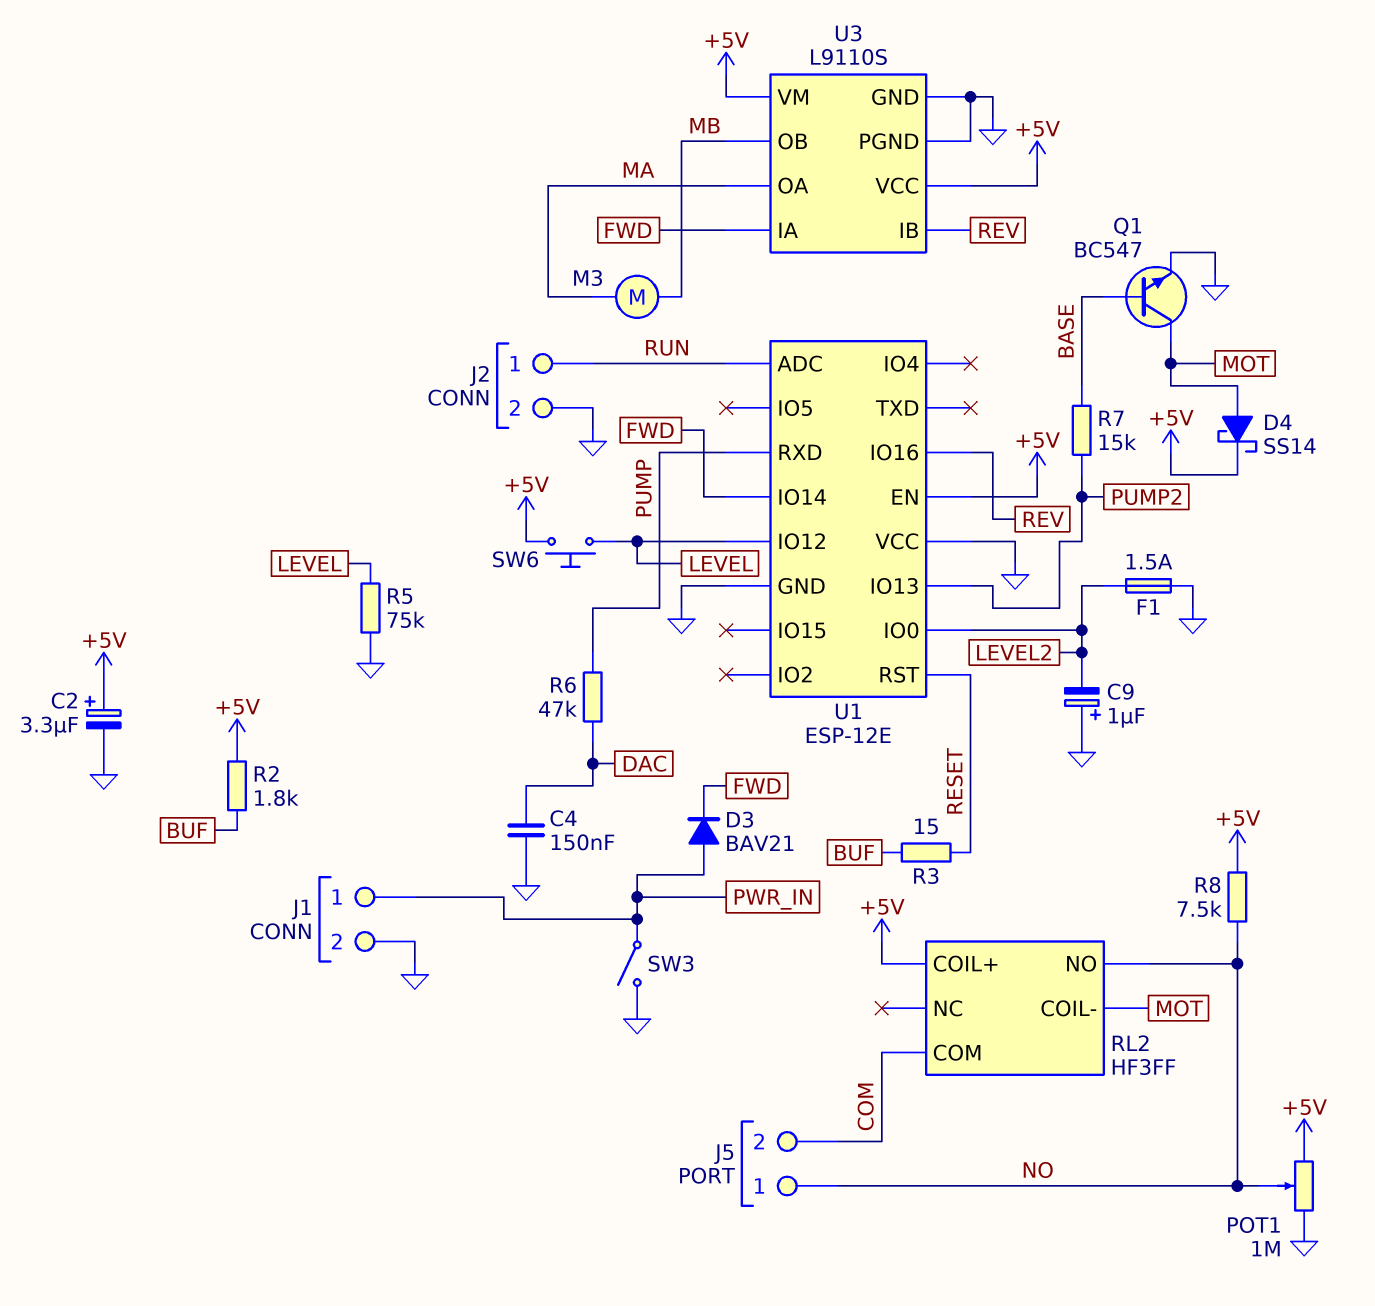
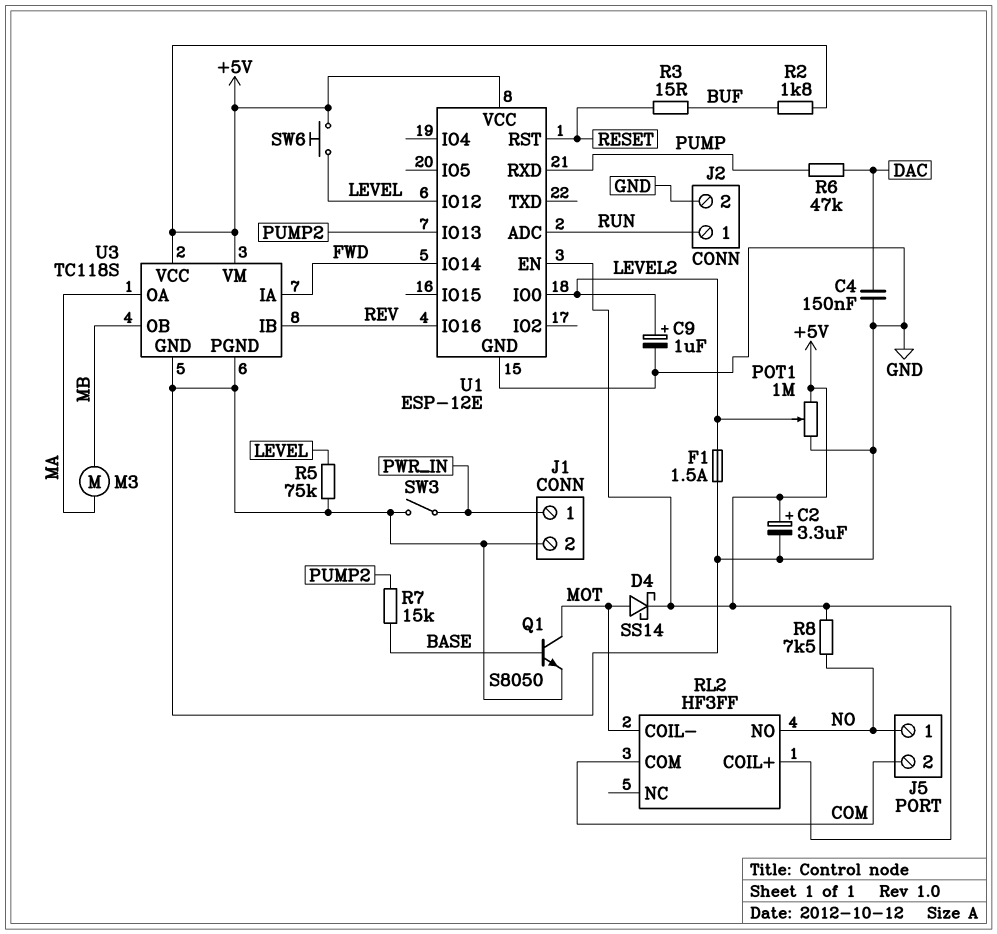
C9: 1uF (plus GND, minus LEVEL2) -> 1uF (plus LEVEL2, minus GND)
D3: diode BAV21 (A PWR_IN, K FWD) -> none
POT1: 1M (+5V, GND, wiper NO) -> 1M (+5V, GND, wiper LEVEL2)
Q1: NPN BC547 (B BASE, C MOT, E GND) -> NPN S8050 (B BASE, C MOT, E GND)
U1 pin VCC: GND -> +5V
U3: L9110S -> TC118S

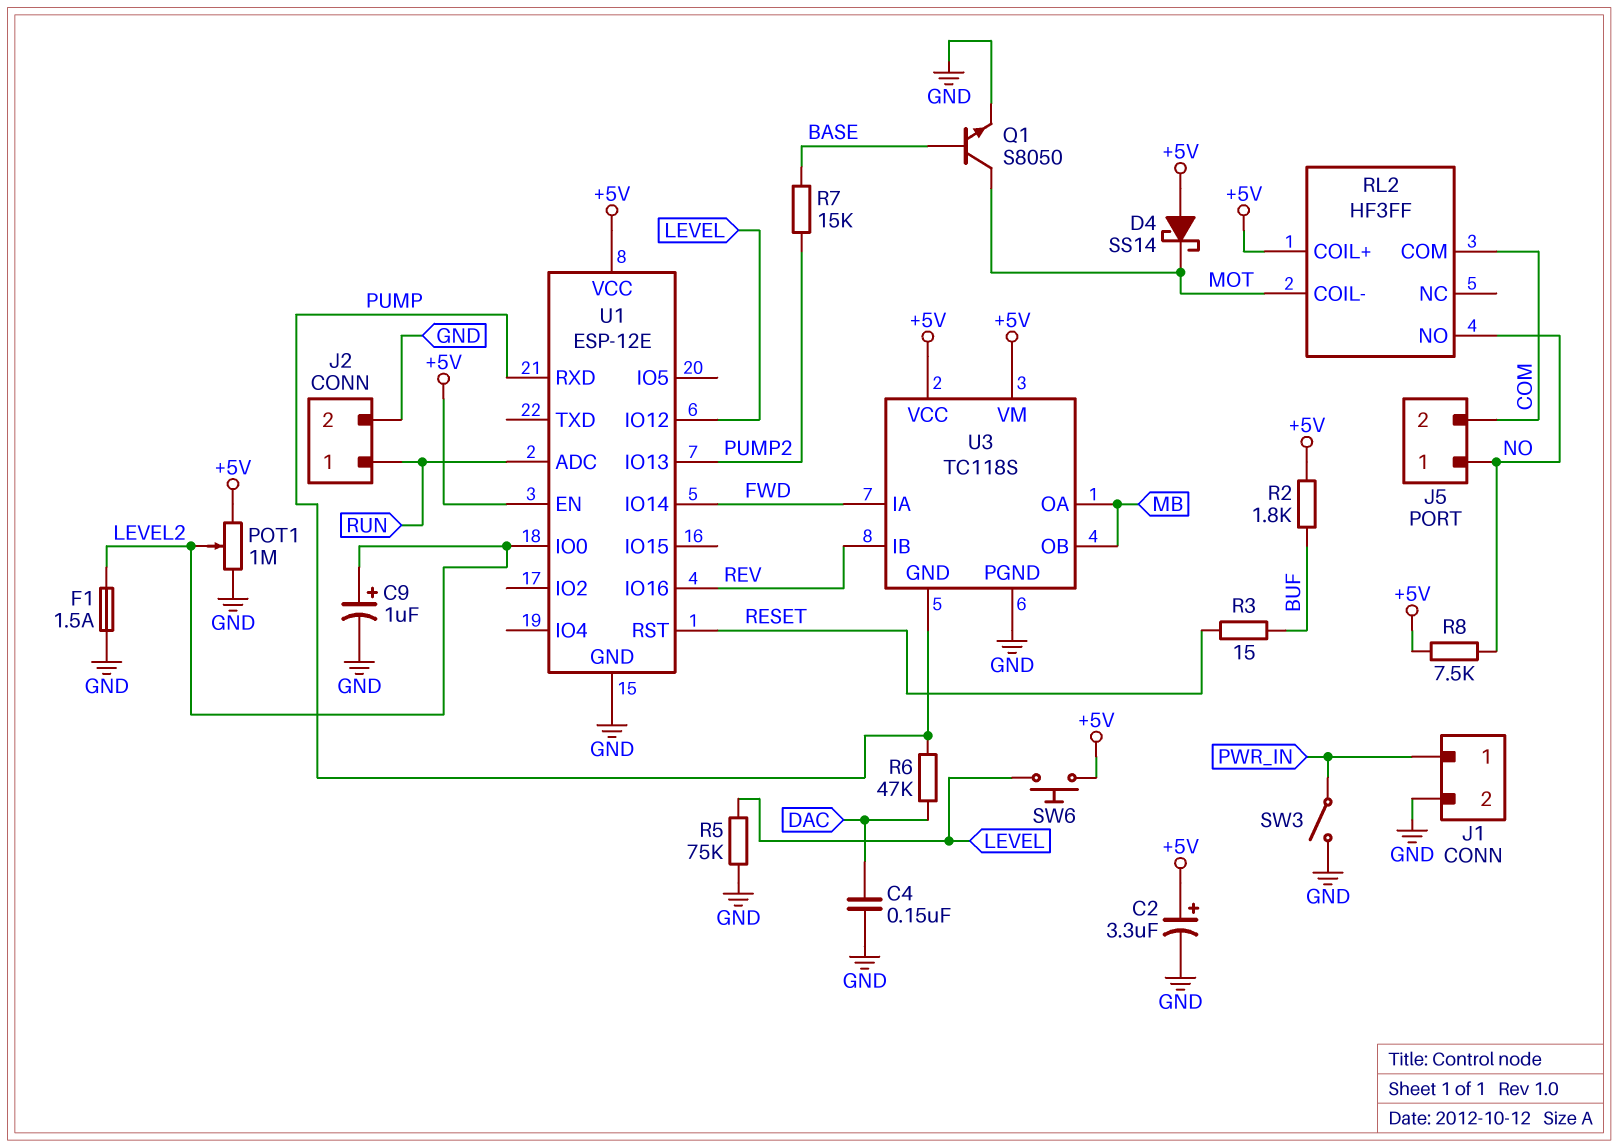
D4: schottky SS14 (A MOT, K +5V) -> schottky SS14 (A +5V, K MOT)
M3: motor (MA, MB) -> none
U3 pin GND: GND -> PUMP
U3 pin OA: MA -> MB

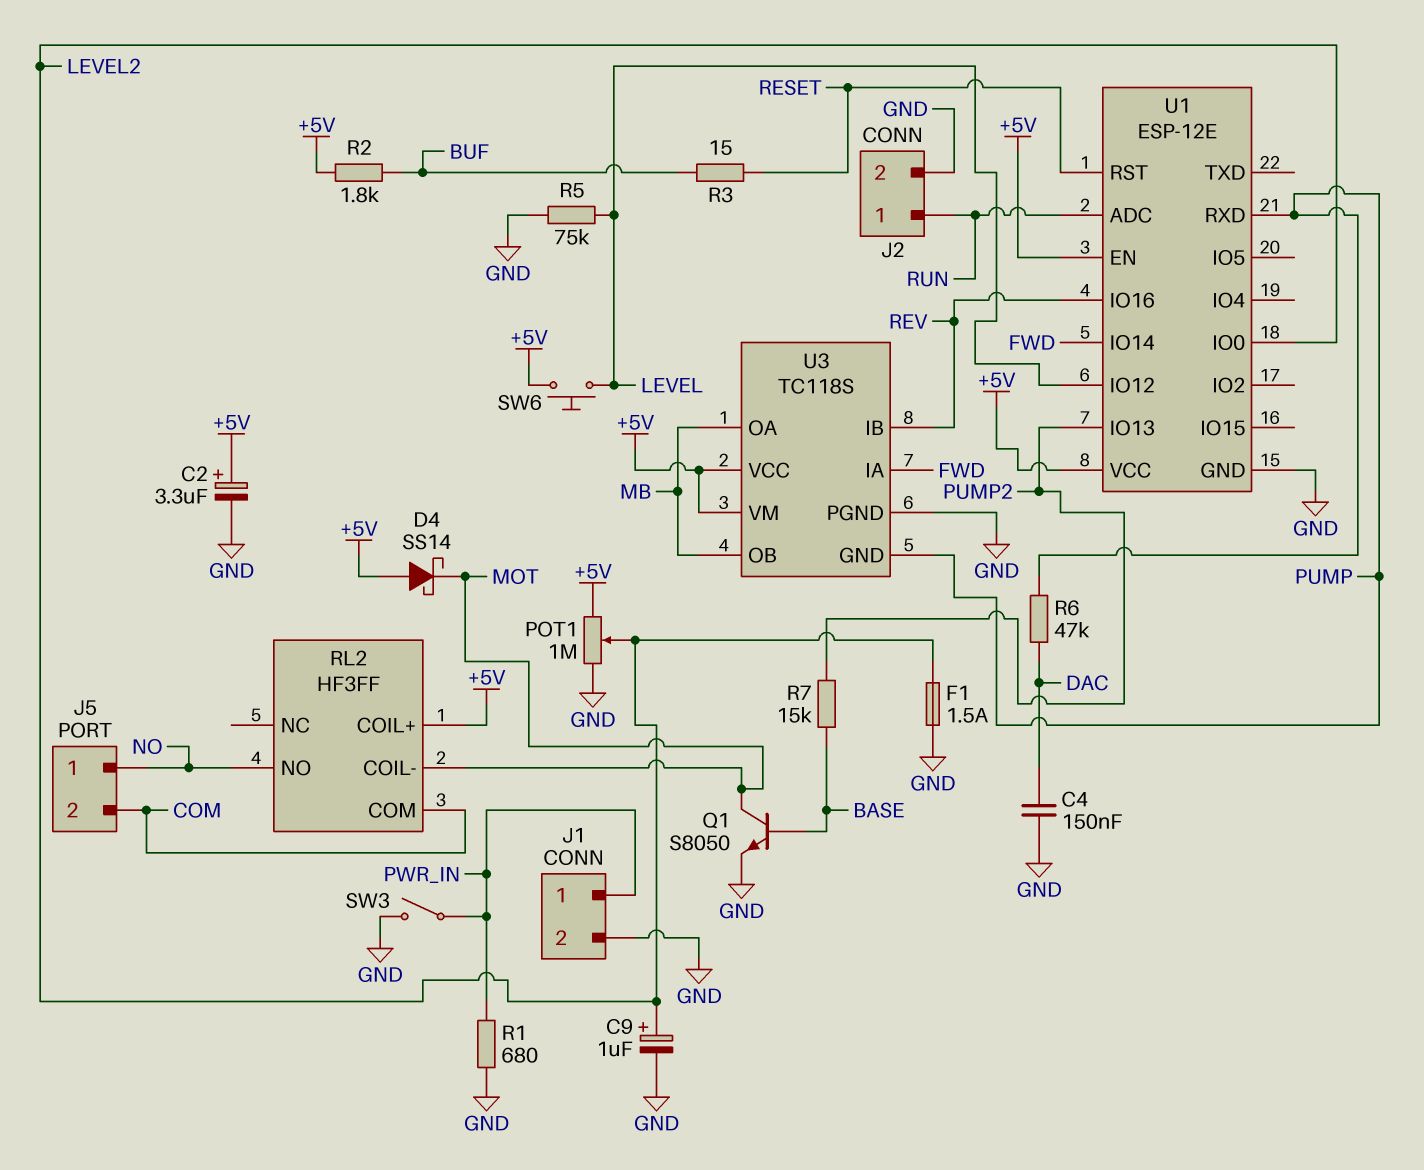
R1: none -> 680 (GND, PWR_IN)
R8: 7.5k (+5V, NO) -> none

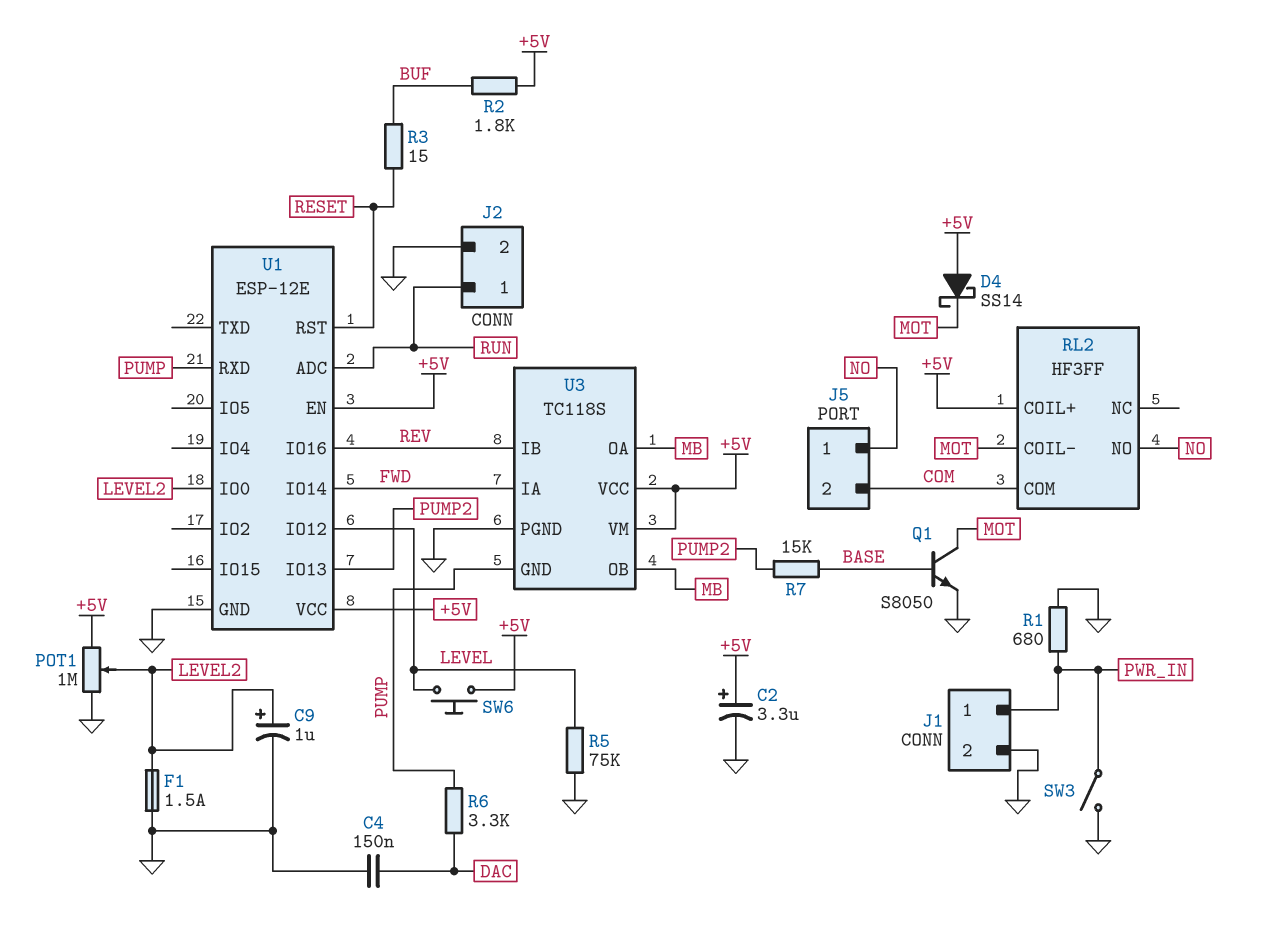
R6: 47k (DAC, PUMP) -> 3.3k (DAC, PUMP)

